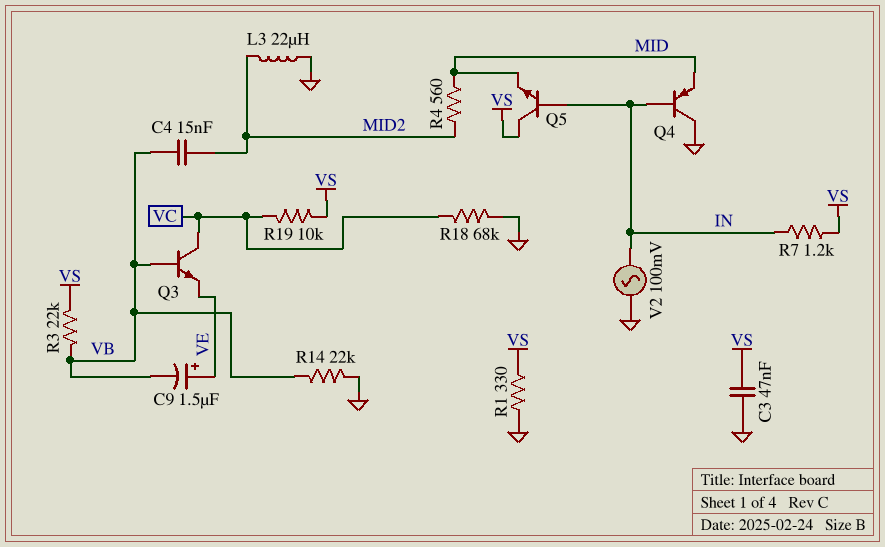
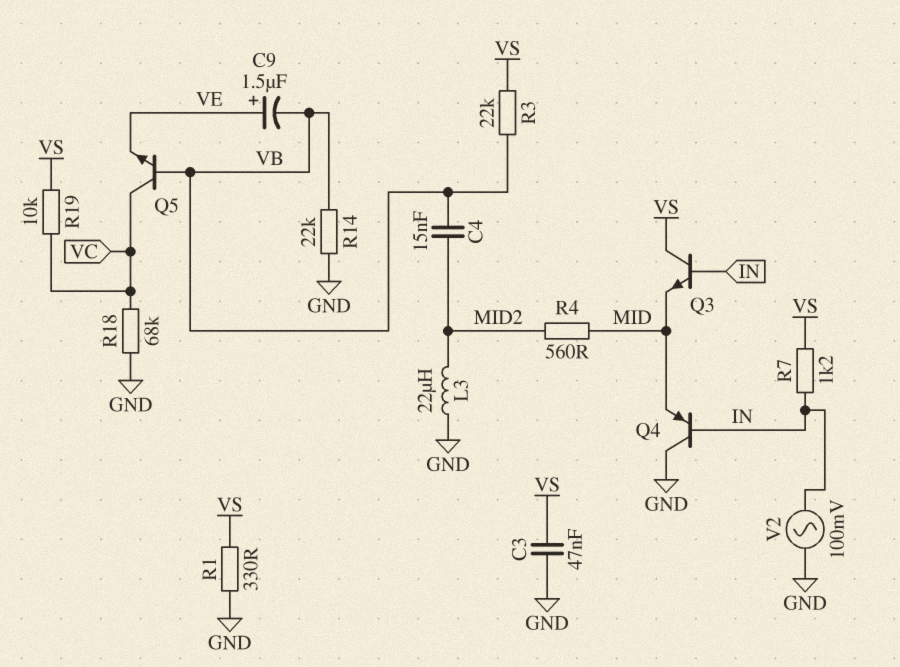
Q3: NPN (B VB, C VC, E VE) -> NPN (B IN, C VS, E MID)
Q5: NPN (B IN, C VS, E MID) -> NPN (B VB, C VC, E VE)

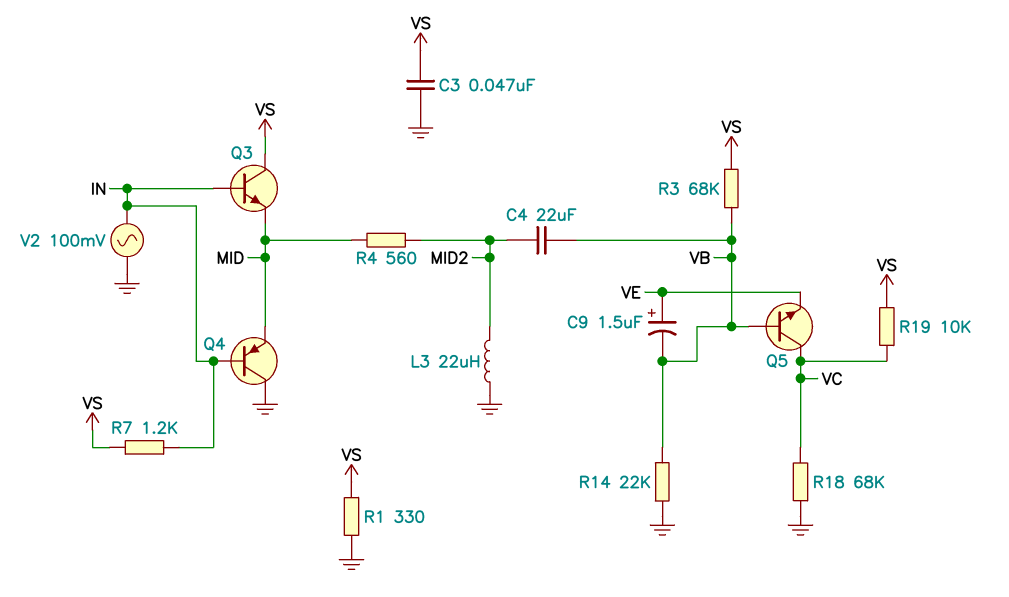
C4: 15nF (MID2, VB) -> 22uF (MID2, VB)
R3: 22k (VB, VS) -> 68k (VB, VS)

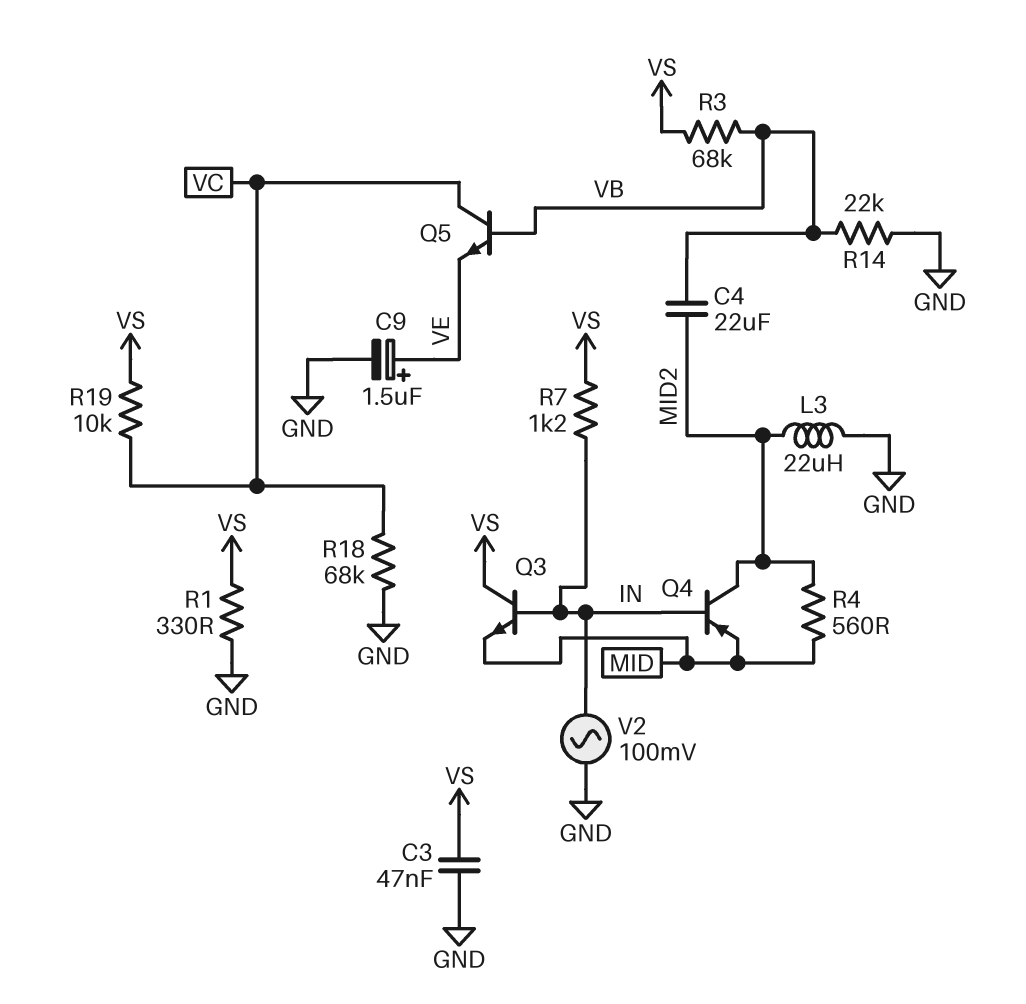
C9: 1.5uF (plus VE, minus VB) -> 1.5uF (plus VE, minus GND)
Q4: PNP (B IN, C GND, E MID) -> PNP (B IN, C MID2, E MID)

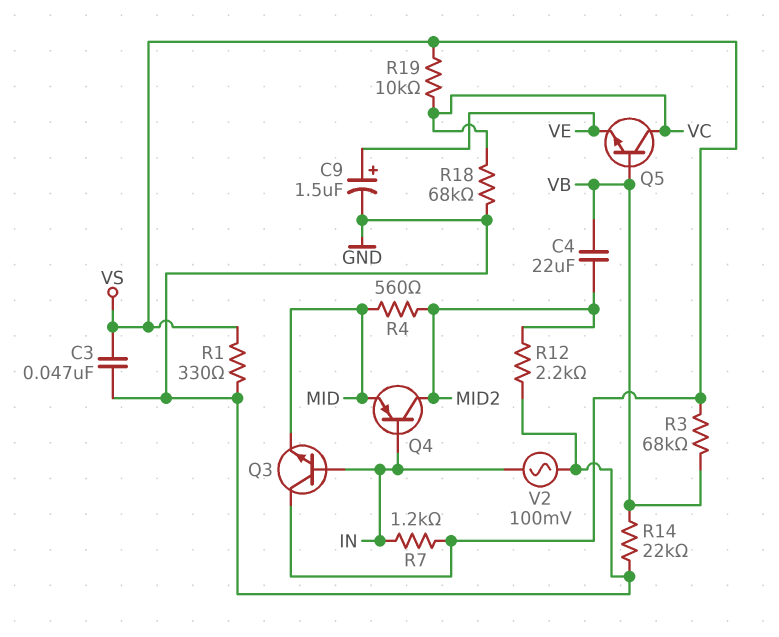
L3: 22uH (GND, MID2) -> none
R12: none -> 2.2k (GND, MID2)

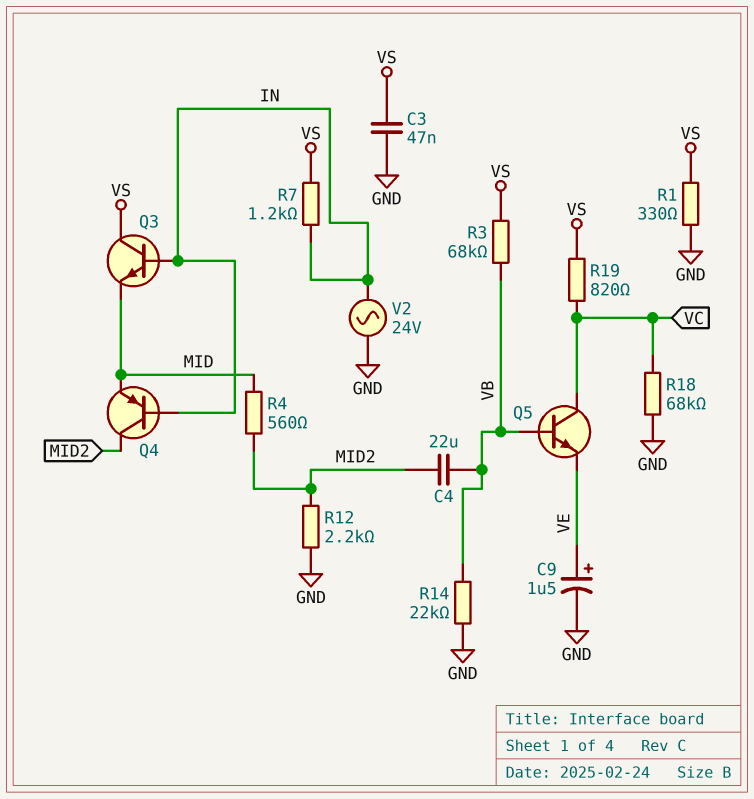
R19: 10k (VC, VS) -> 820 (VC, VS)
V2: AC 100mV (GND, IN) -> AC 24V (GND, IN)

